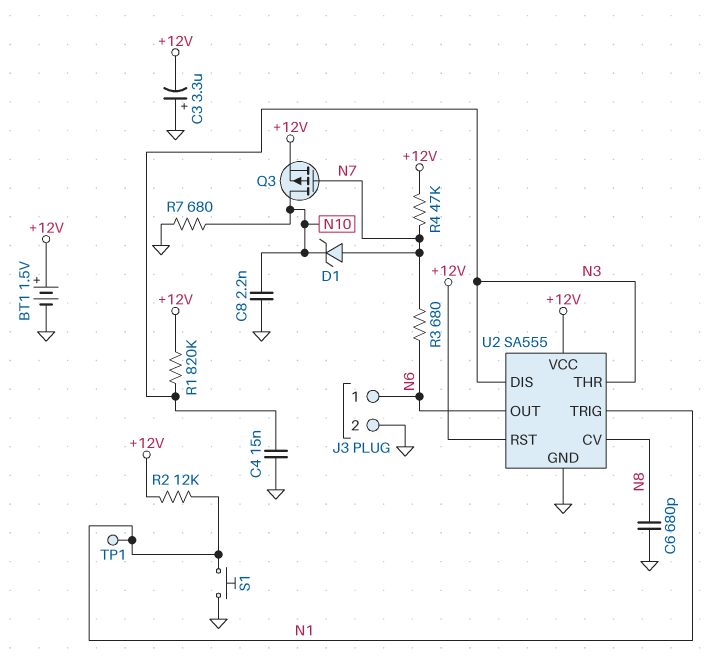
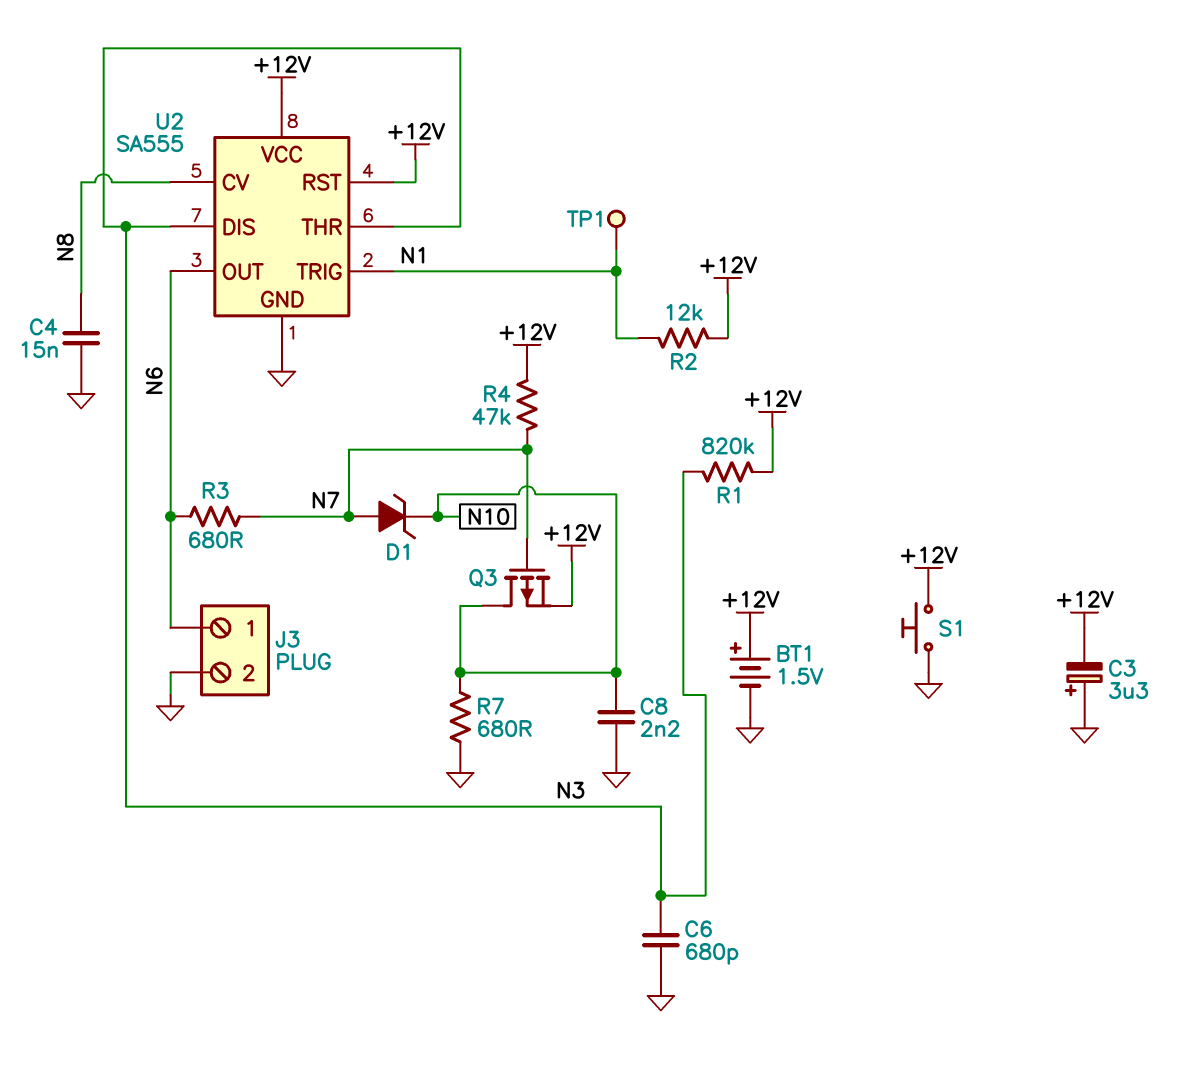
C4: 15nF (GND, N3) -> 15nF (GND, N8)
C6: 680pF (GND, N8) -> 680pF (GND, N3)
S1: button (GND, N1) -> button (+12V, GND)

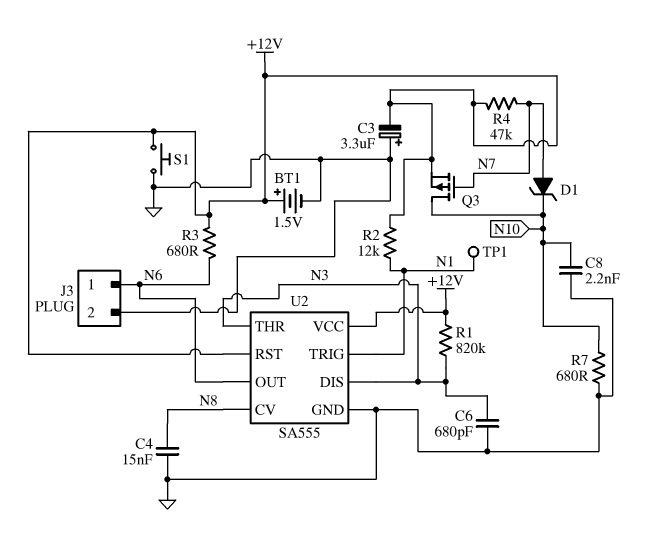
R3: 680 (N6, N7) -> 680 (+12V, N6)

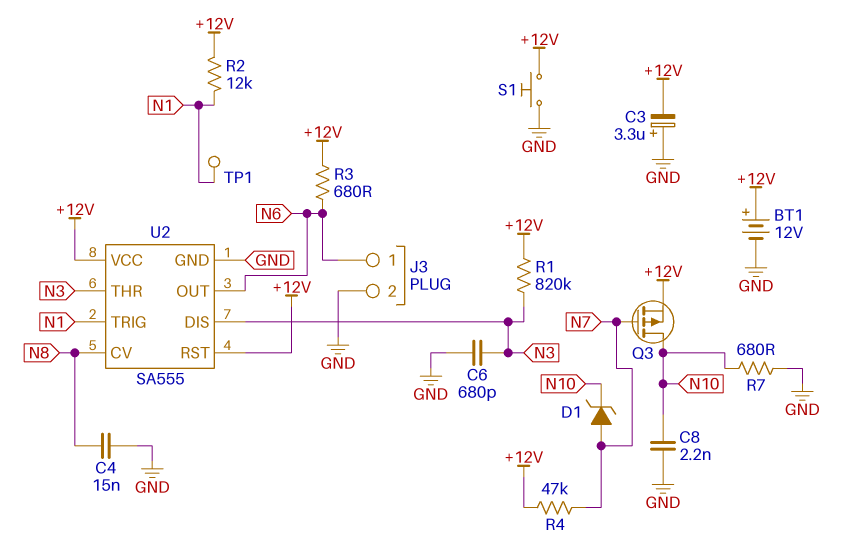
BT1: 1.5V (plus +12V, minus GND) -> 12V (plus +12V, minus GND)

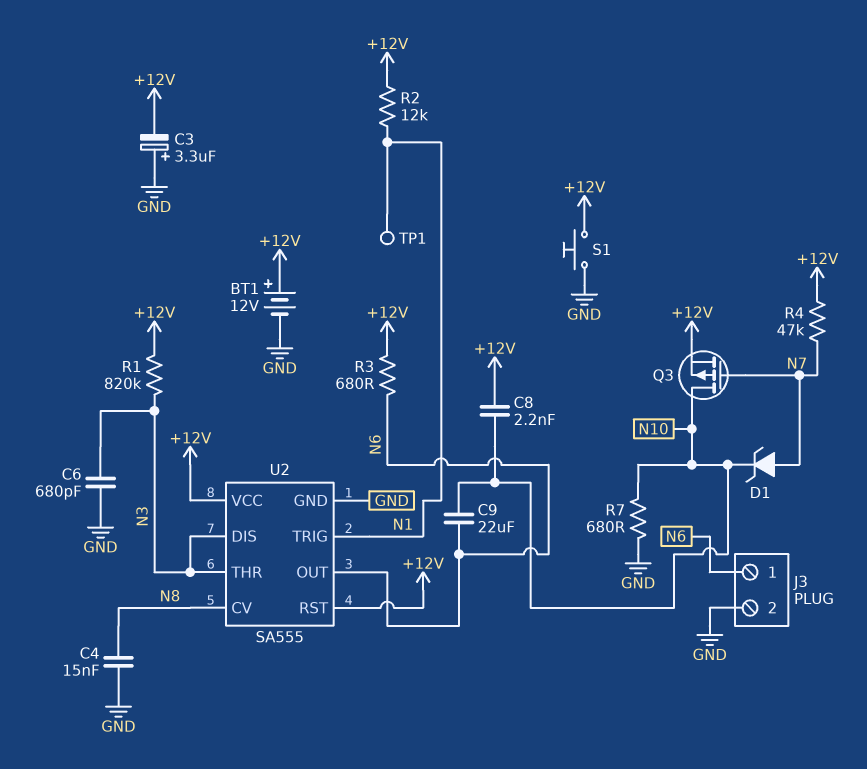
C8: 2.2nF (GND, N10) -> 2.2nF (+12V, N10)
C9: none -> 22uF (N6, N10)

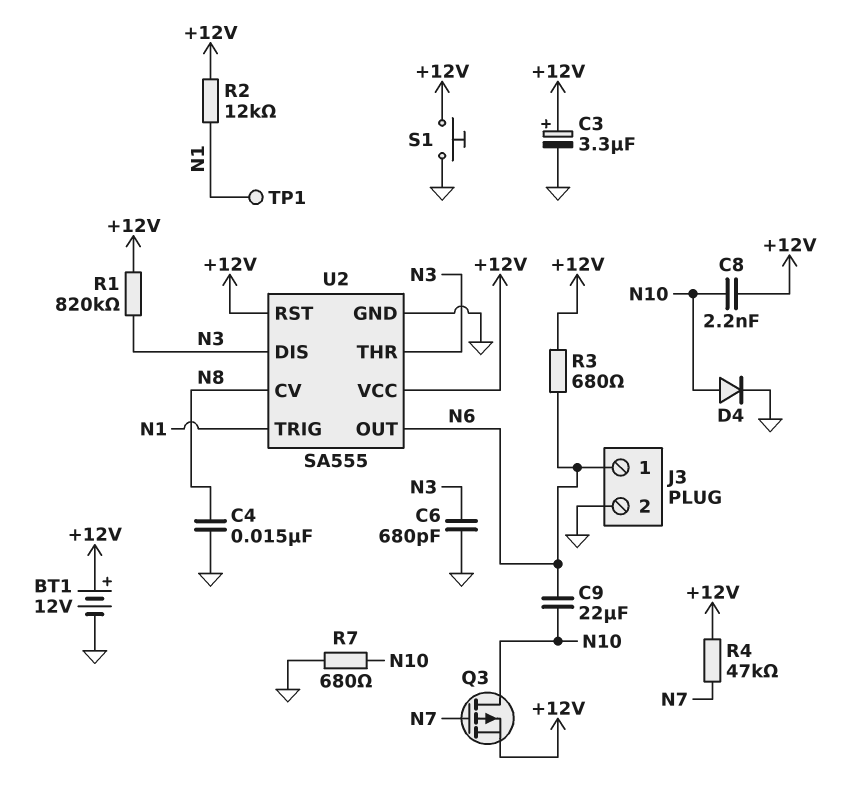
C3: 3.3uF (plus GND, minus +12V) -> 3.3uF (plus +12V, minus GND)
D1: zener (A N7, K N10) -> none
D4: none -> diode (A N10, K GND)

